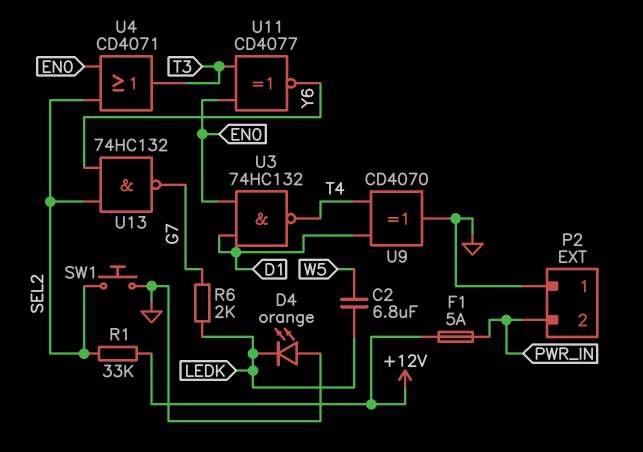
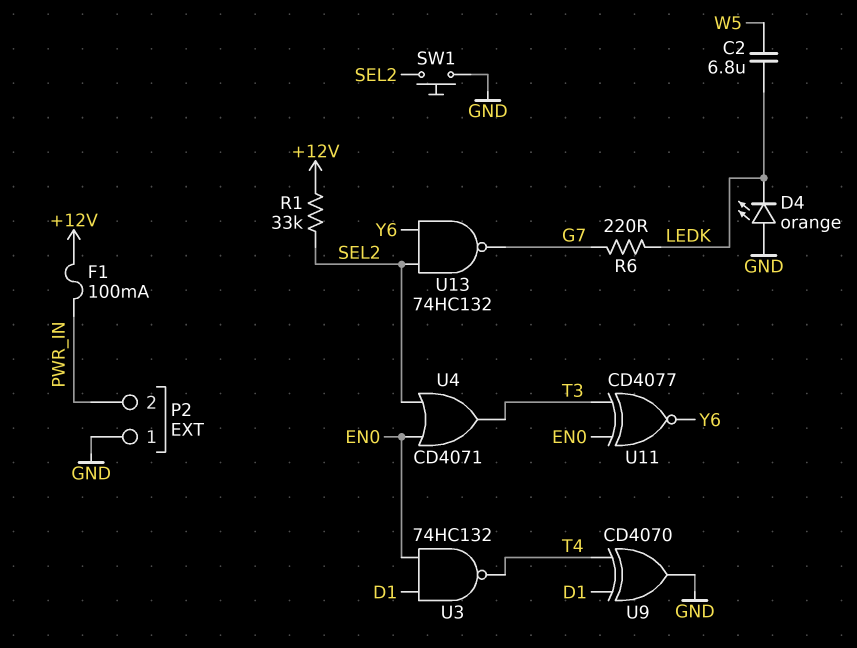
F1: 5A (+12V, PWR_IN) -> 100mA (+12V, PWR_IN)
R6: 2k (G7, LEDK) -> 220 (G7, LEDK)

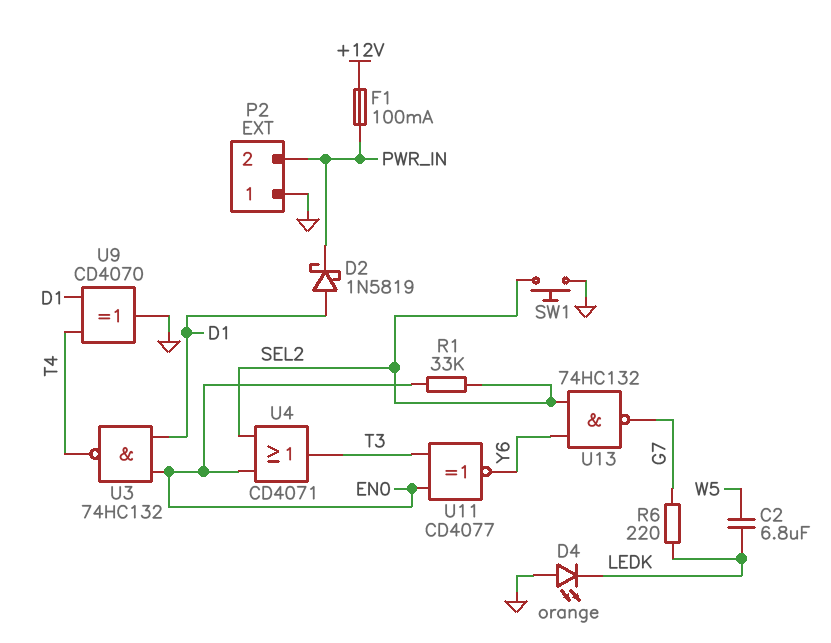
D2: none -> schottky 1N5819 (A D1, K PWR_IN)
R1: 33k (+12V, SEL2) -> 33k (EN0, SEL2)

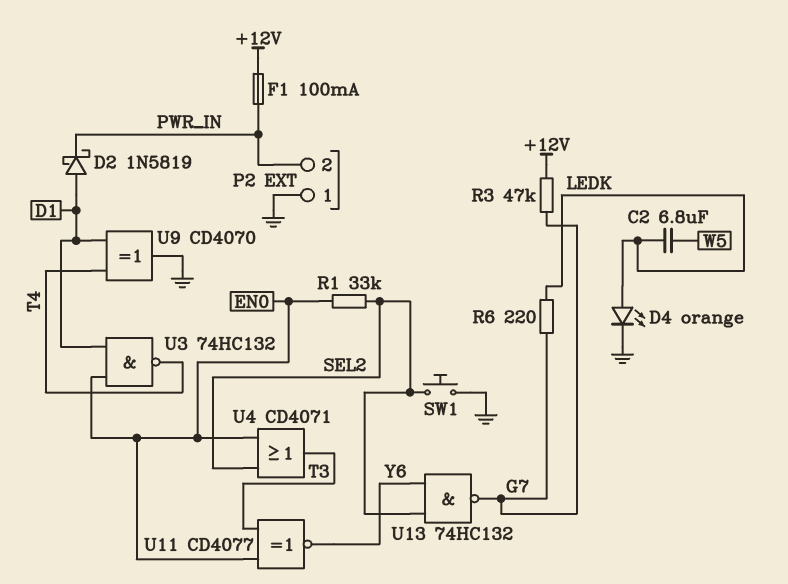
D4: LED orange (A GND, K LEDK) -> LED orange (A LEDK, K GND)
R3: none -> 47k (+12V, G7)

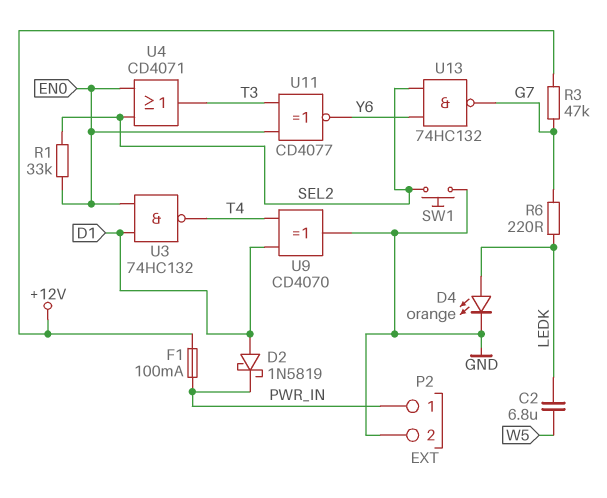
P2 pin 1: GND -> PWR_IN
P2 pin 2: PWR_IN -> GND

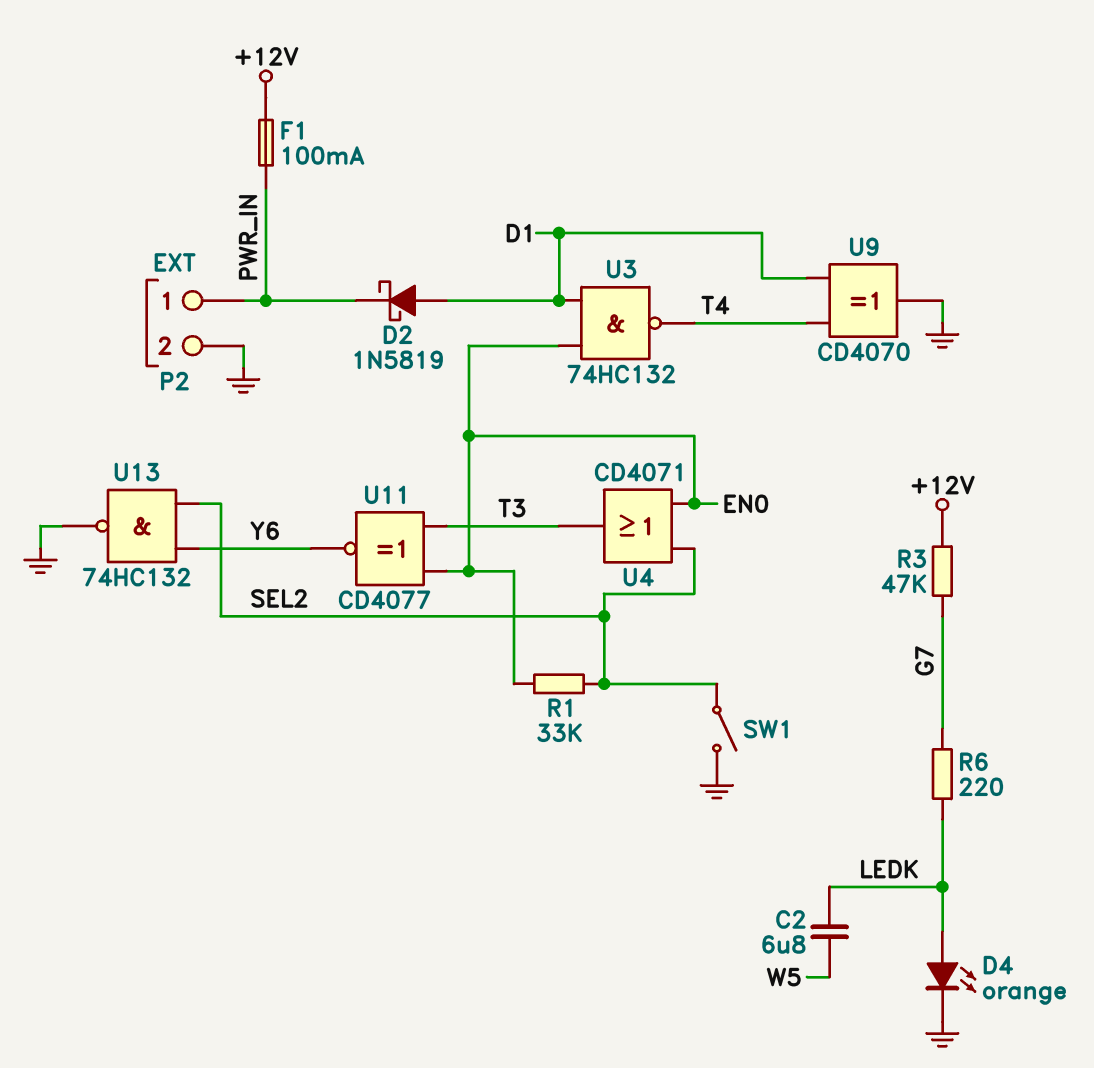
SW1: button (GND, SEL2) -> switch (GND, SEL2)
U13: NAND 74HC132 (in SEL2, in Y6, out G7) -> NAND 74HC132 (in SEL2, in Y6, out GND)

